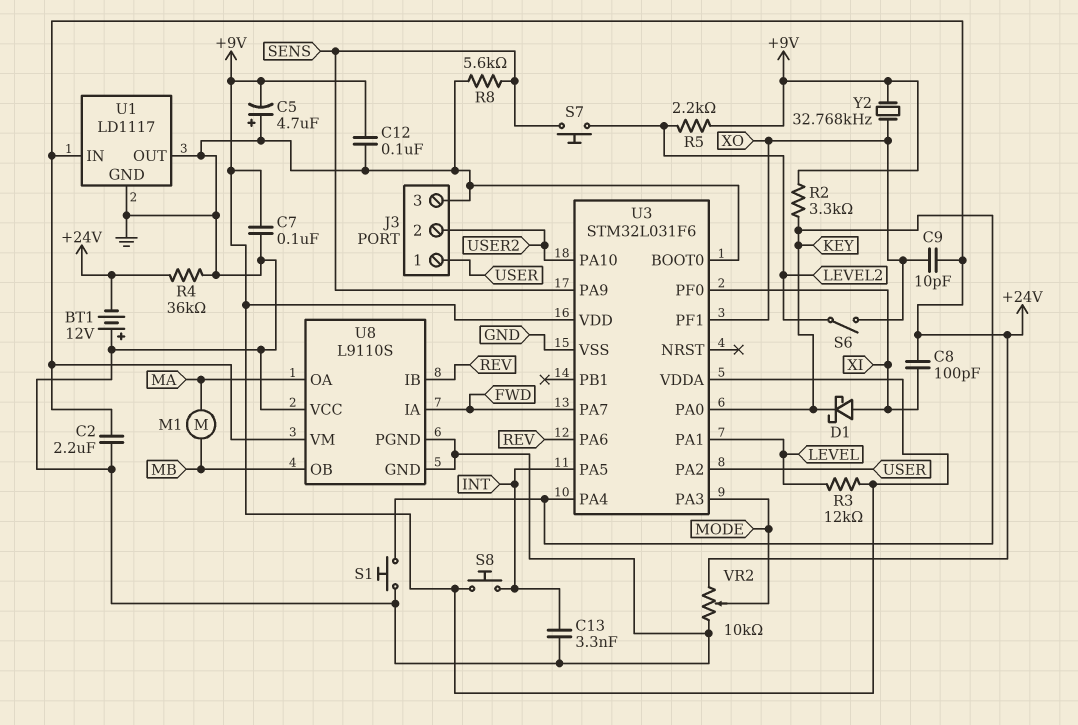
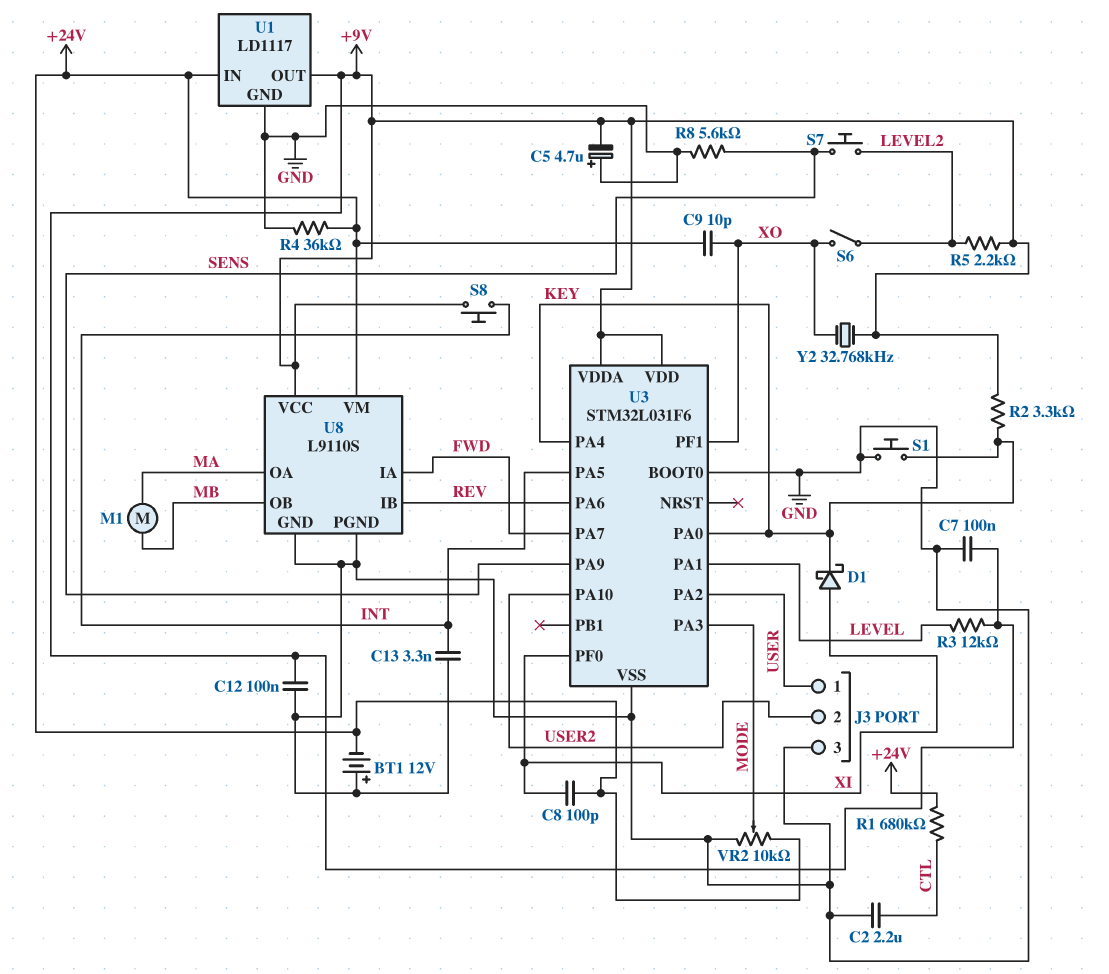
C2: 2.2uF (+24V, GND) -> 2.2uF (CTL, GND)
R1: none -> 680k (+24V, CTL)
U1 pin OUT: GND -> +9V
U8 pin VCC: GND -> +9V

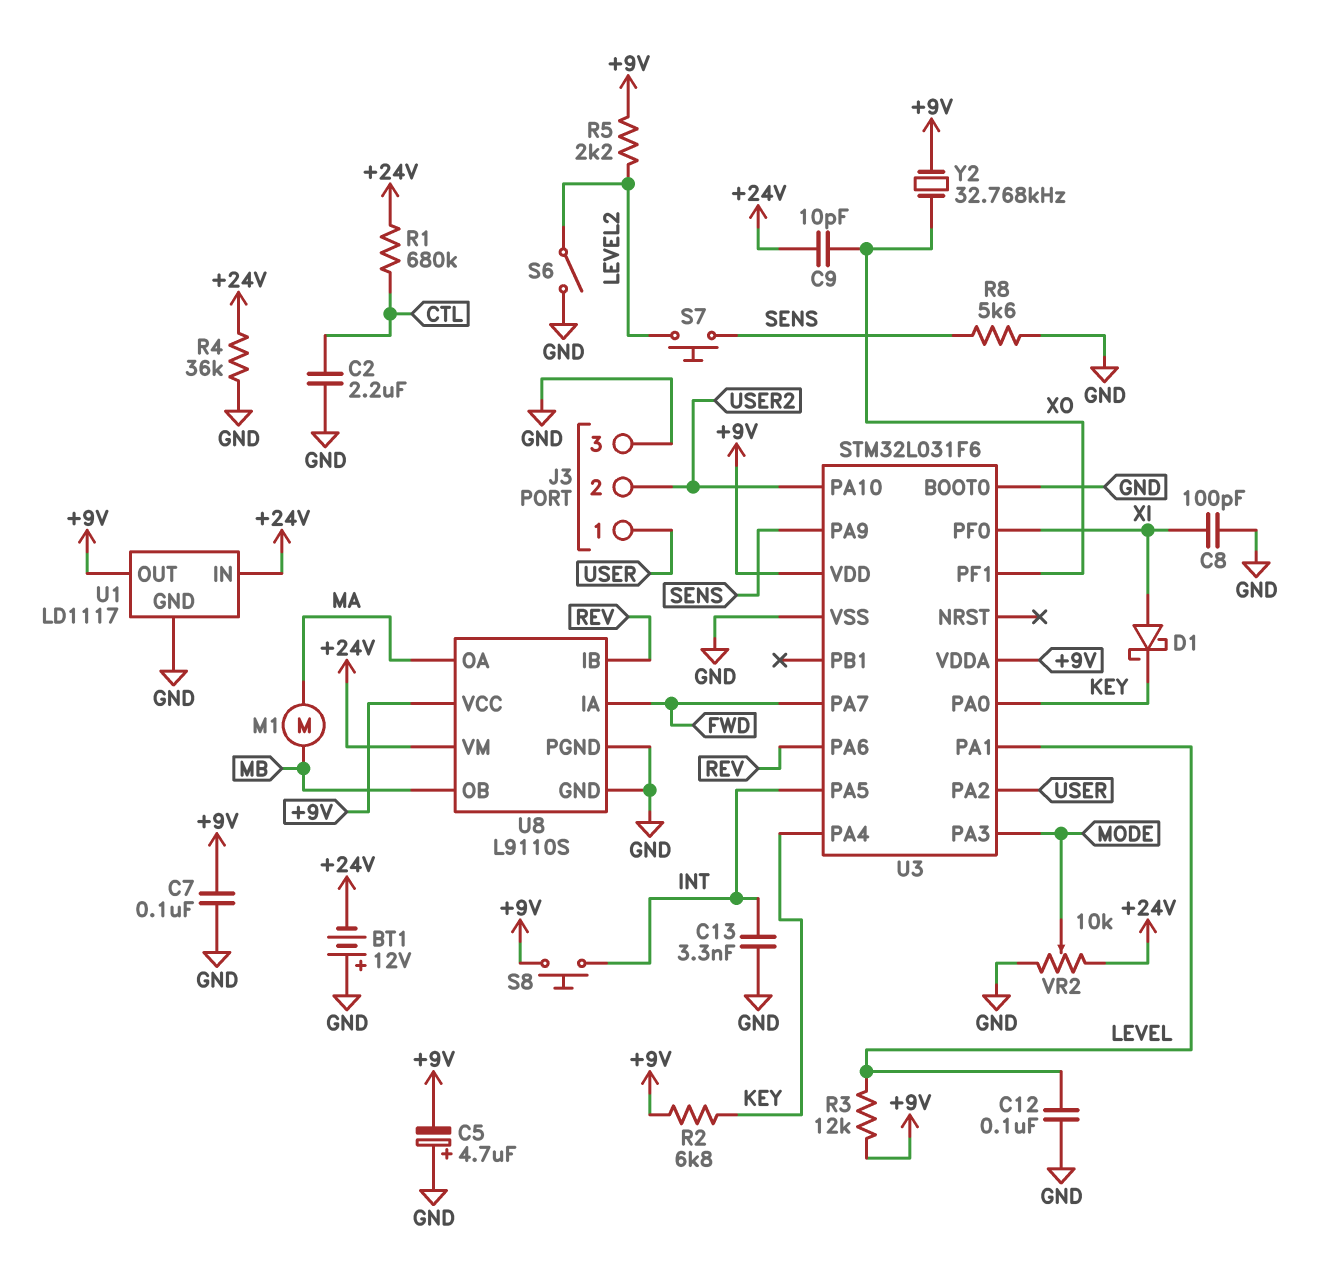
C8: 100pF (+24V, XI) -> 100pF (GND, XI)
C12: 100nF (+9V, GND) -> 100nF (GND, LEVEL)
R2: 3.3k (+9V, KEY) -> 6.8k (+9V, KEY)
S1: button (GND, KEY) -> none
S6: switch (LEVEL2, XO) -> switch (GND, LEVEL2)

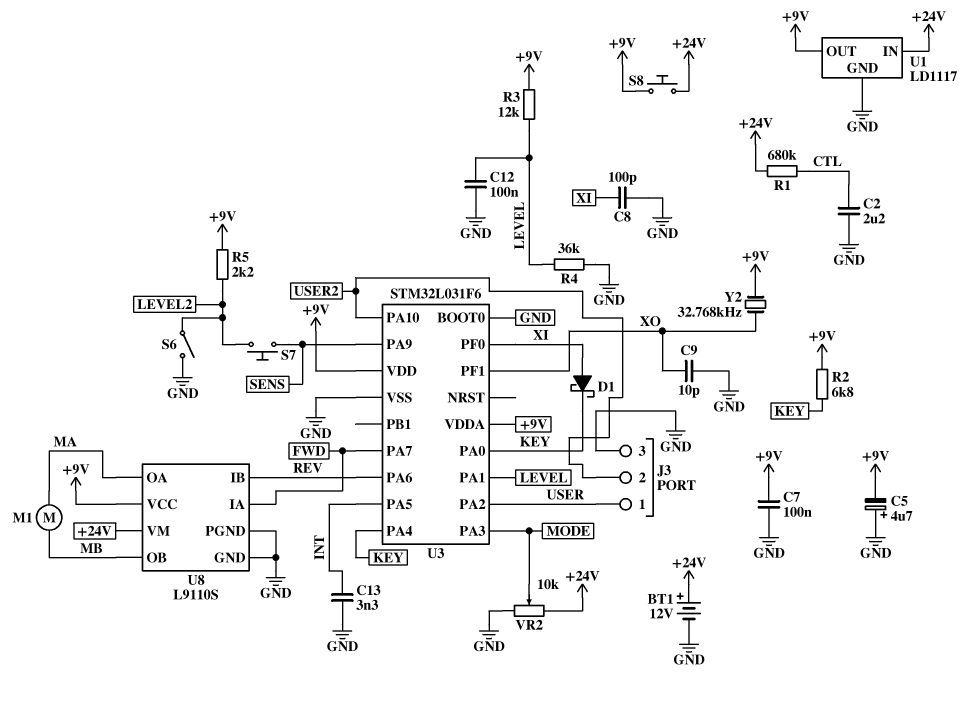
BT1: 12V (plus GND, minus +24V) -> 12V (plus +24V, minus GND)
C9: 10pF (+24V, XO) -> 10pF (GND, XO)
R4: 36k (+24V, GND) -> 36k (GND, LEVEL)
R8: 5.6k (GND, SENS) -> none
S8: button (+9V, INT) -> button (+9V, +24V)

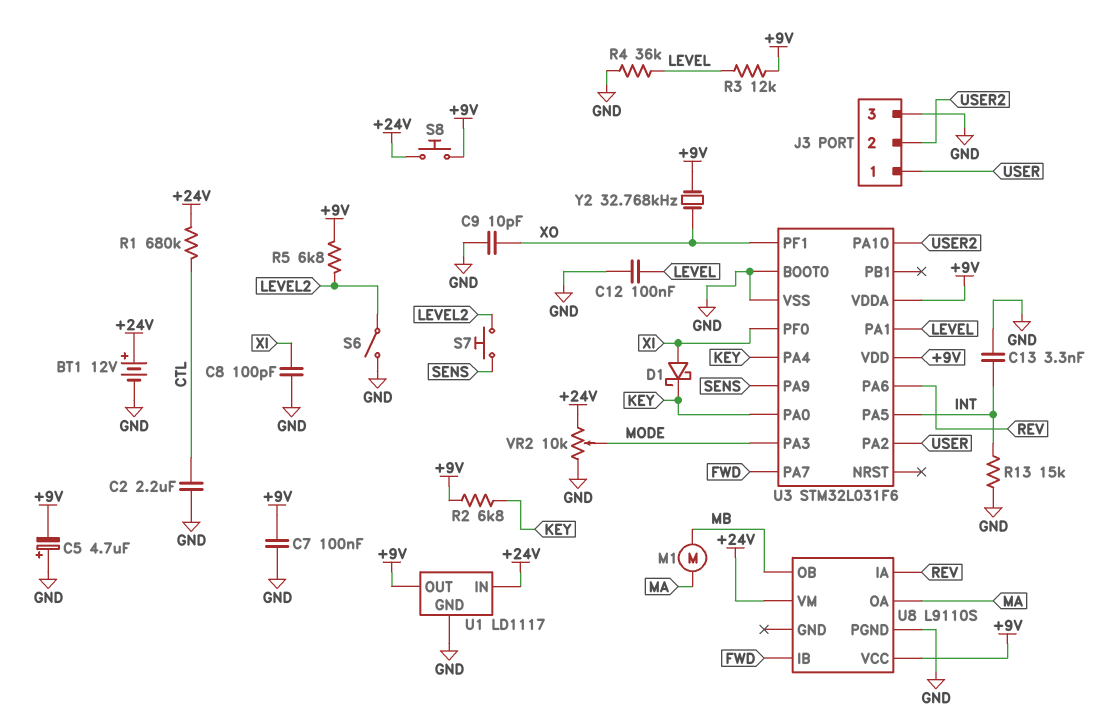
R5: 2.2k (+9V, LEVEL2) -> 6.8k (+9V, LEVEL2)
R13: none -> 15k (GND, INT)
U8 pin GND: GND -> none
U8 pin IA: FWD -> REV
U8 pin IB: REV -> FWD

